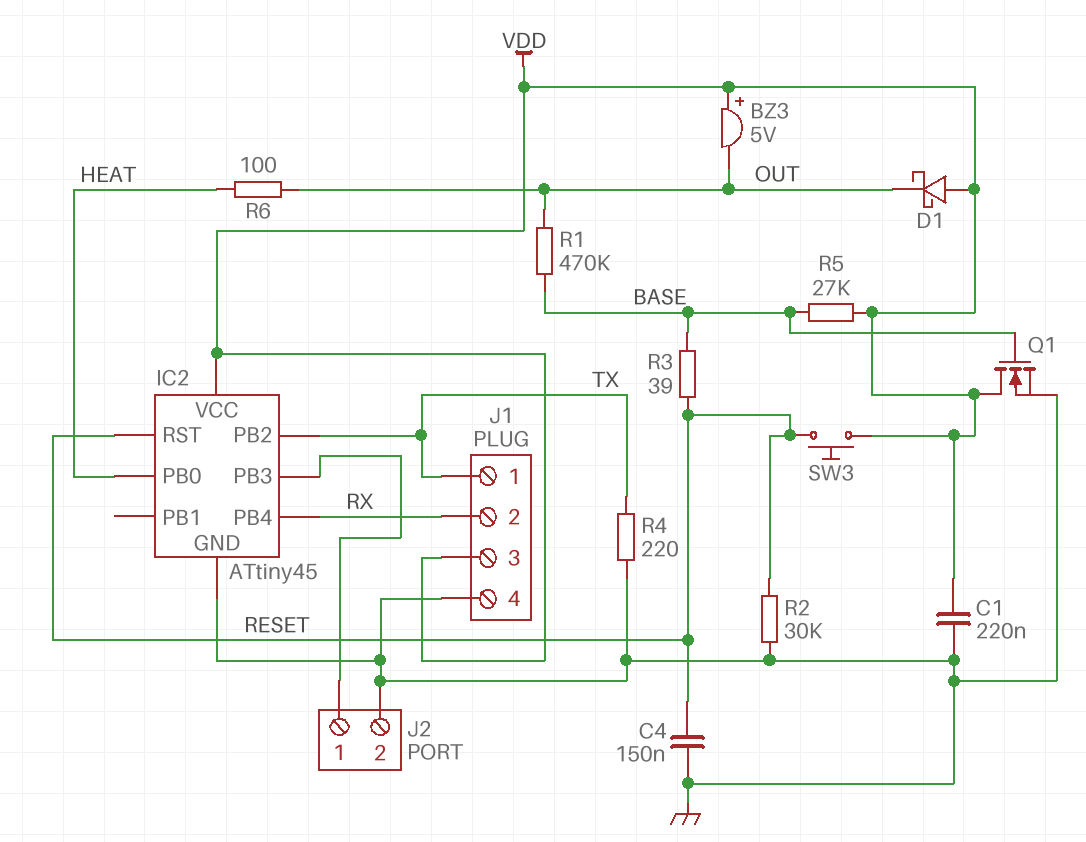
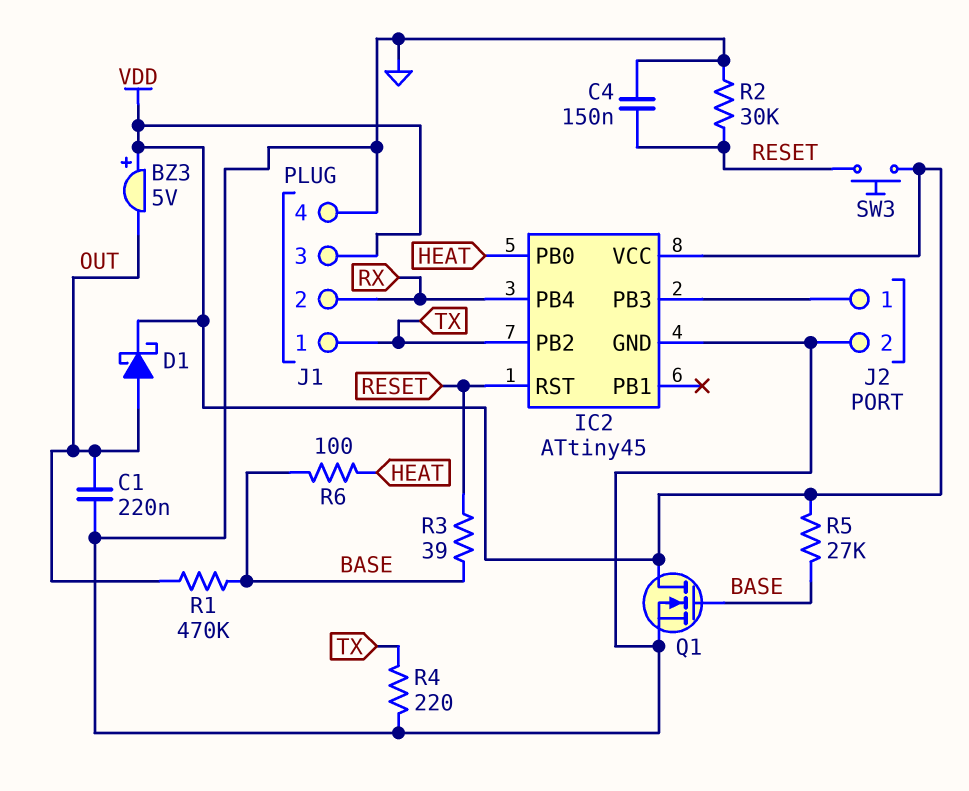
C1: 220nF (GND, VDD) -> 220nF (GND, OUT)
D1: schottky (A VDD, K OUT) -> schottky (A OUT, K VDD)
R6: 100 (HEAT, OUT) -> 100 (BASE, HEAT)

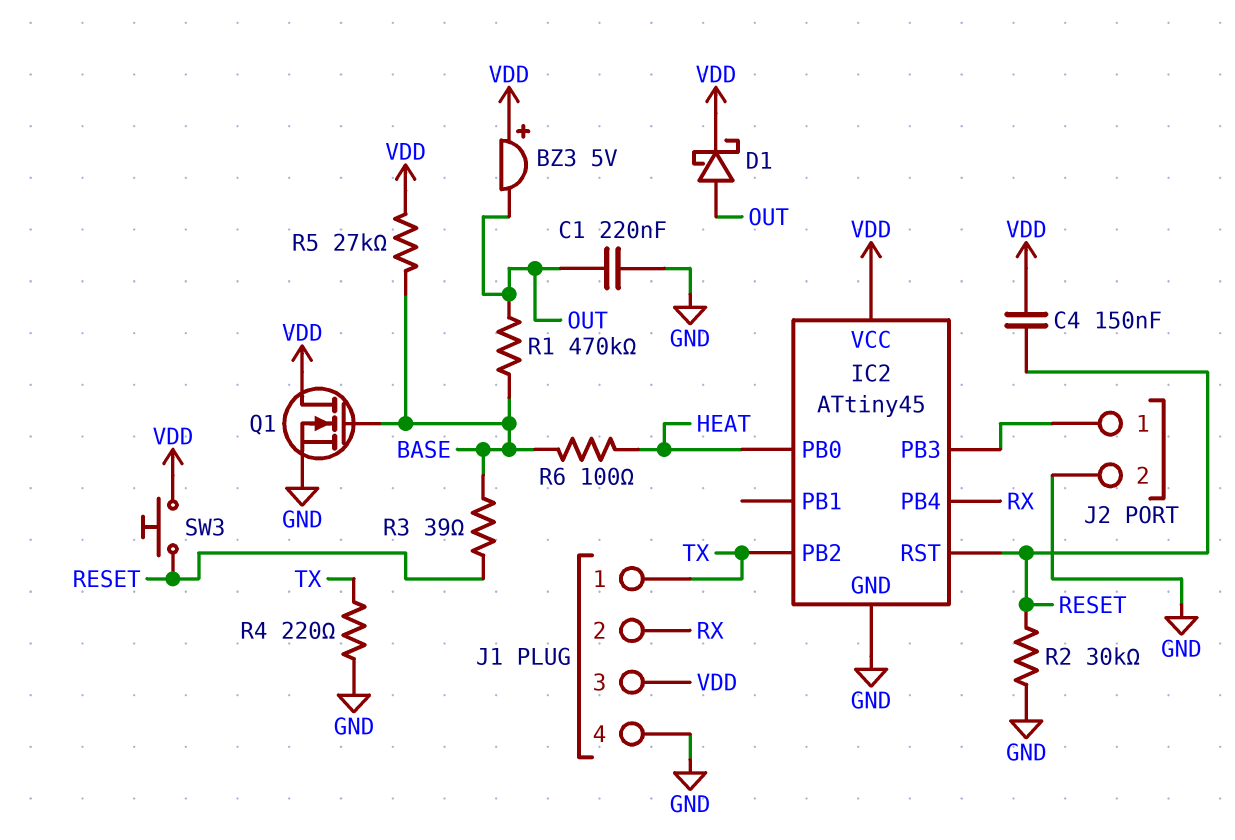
C4: 150nF (GND, RESET) -> 150nF (RESET, VDD)

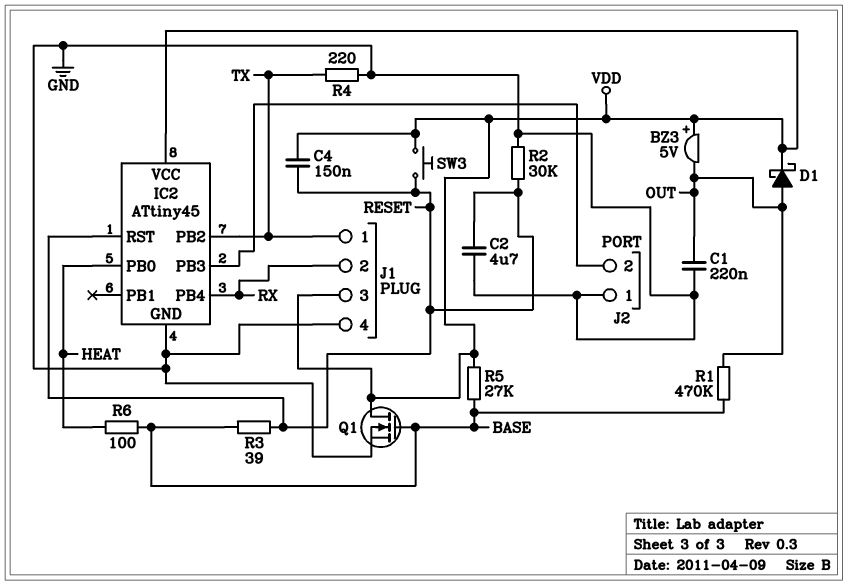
C2: none -> 4.7uF (GND, RESET)
J2 pin 1: IC2/PB3 -> GND
J2 pin 2: GND -> IC2/PB3

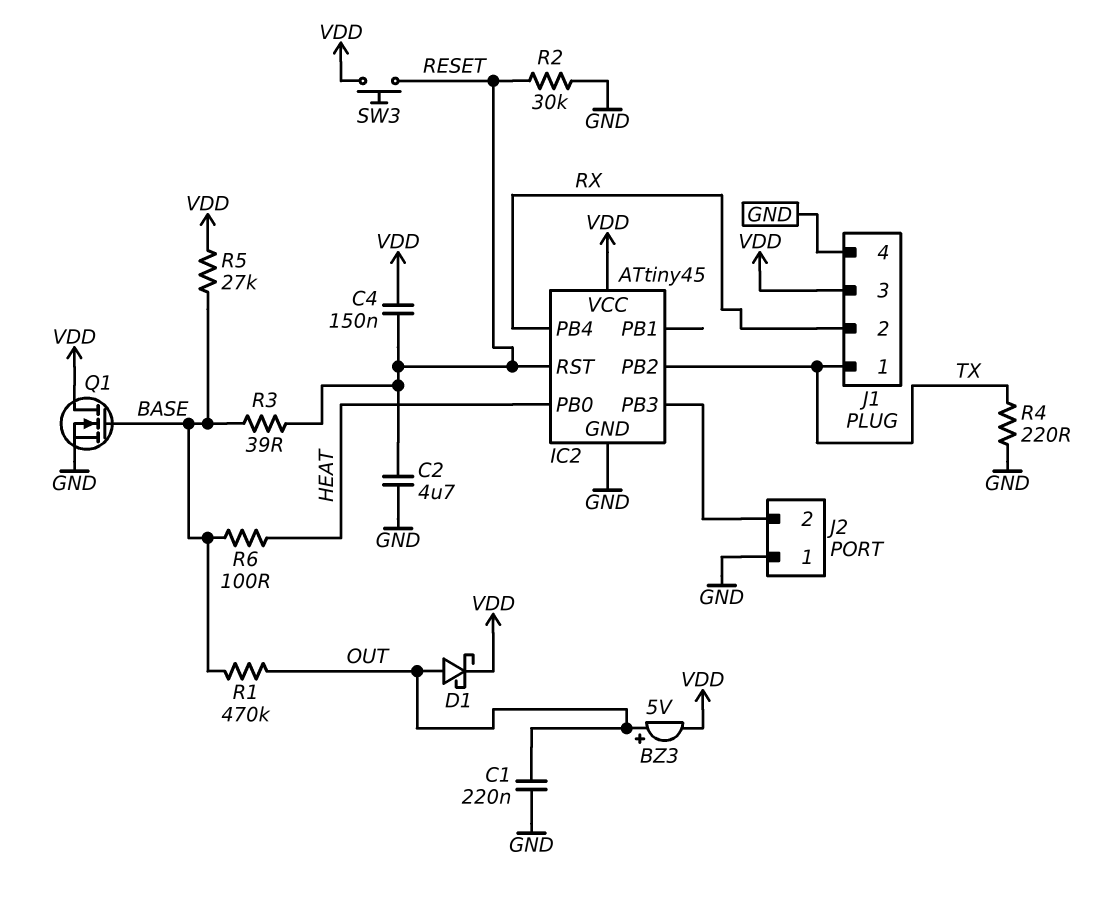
BZ3: buzzer 5V (plus VDD, minus OUT) -> buzzer 5V (plus OUT, minus VDD)

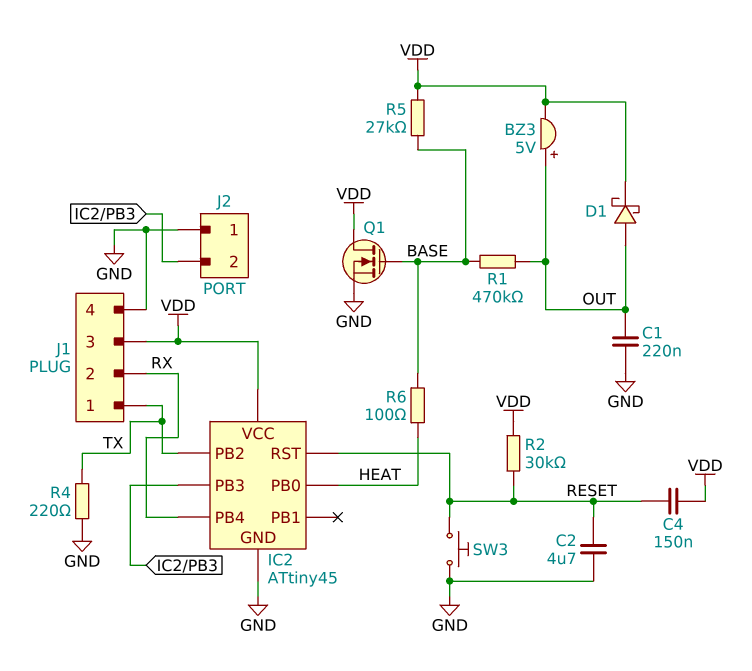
R2: 30k (GND, RESET) -> 30k (RESET, VDD)
R3: 39 (BASE, RESET) -> none
SW3: button (RESET, VDD) -> button (GND, RESET)

